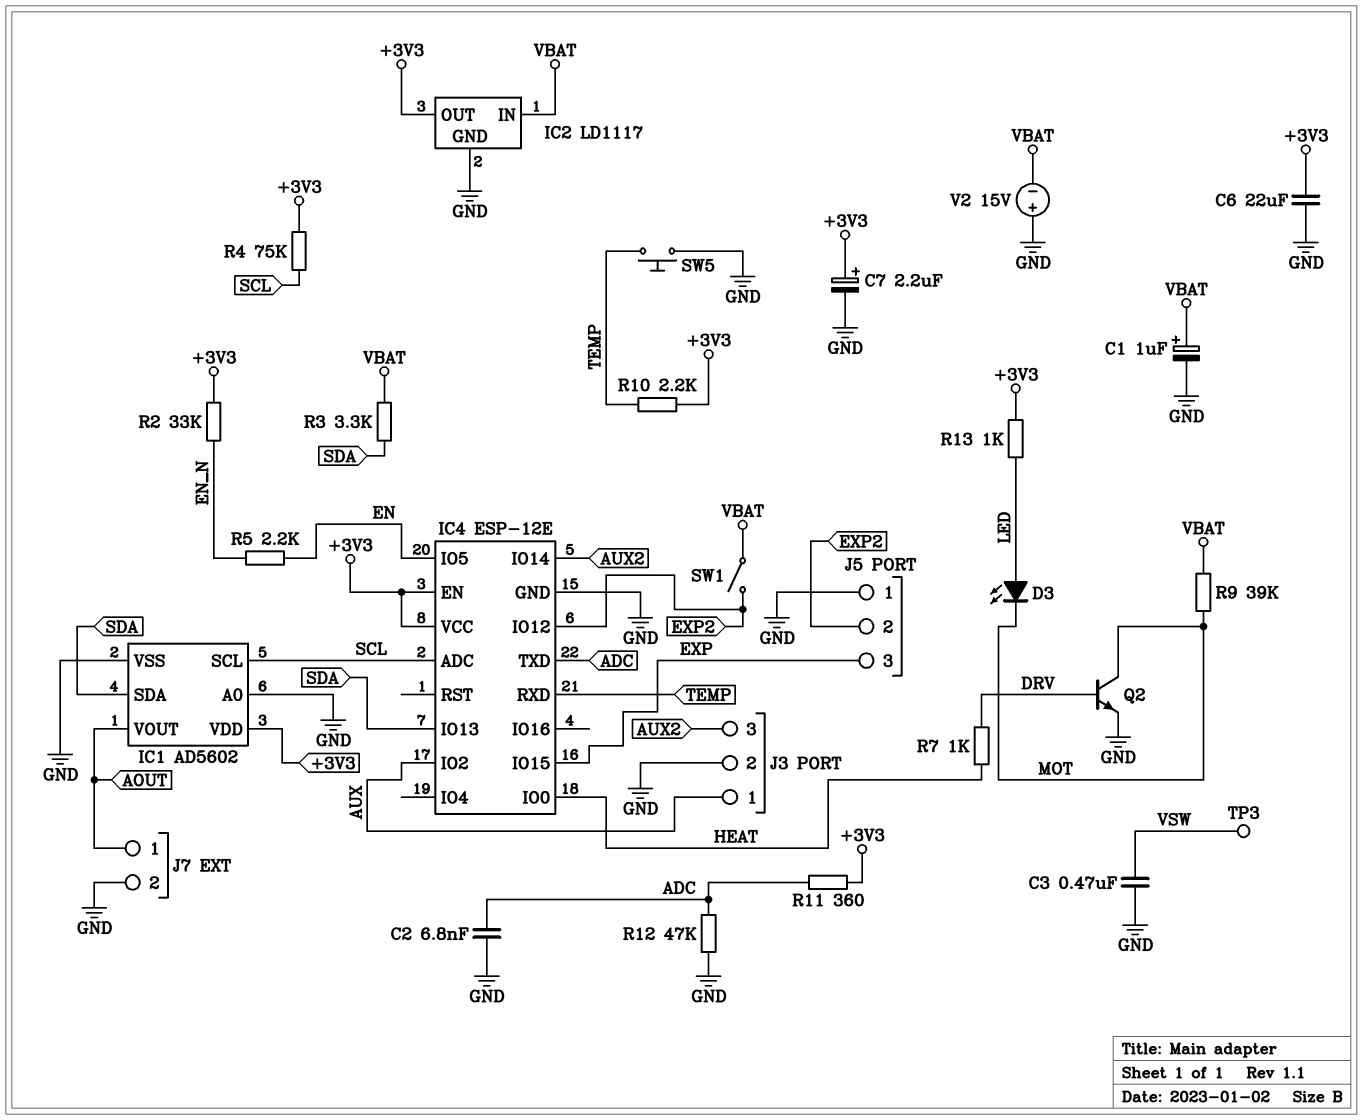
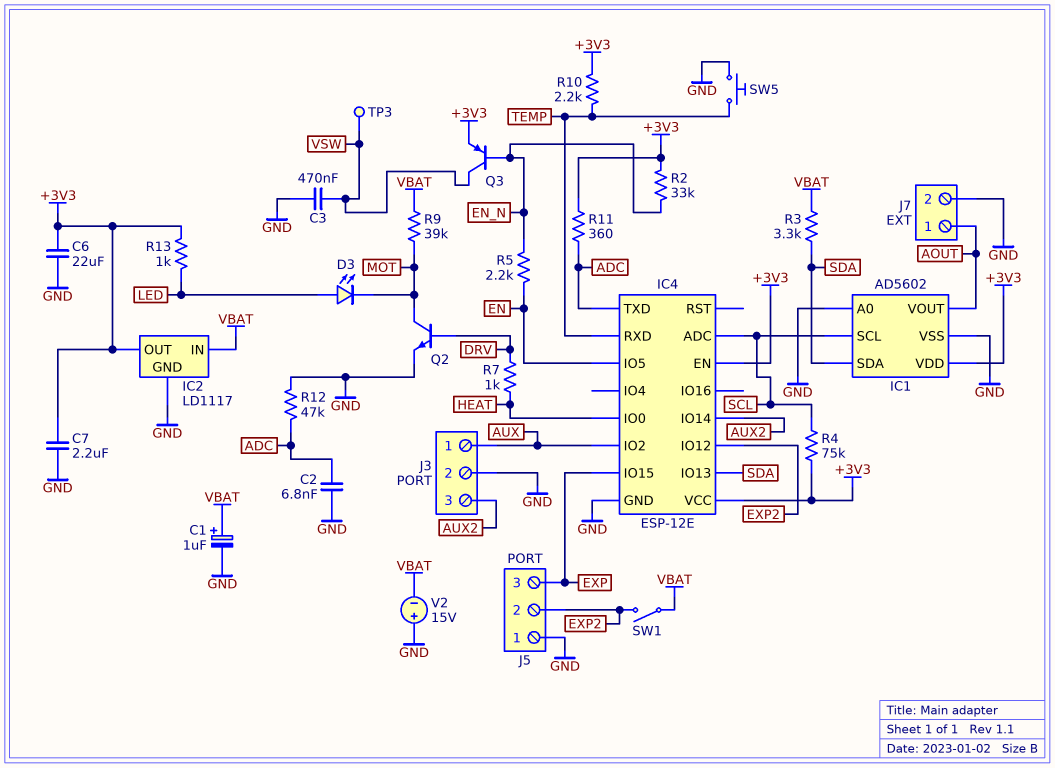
C7: 2.2uF (plus +3V3, minus GND) -> 2.2uF (+3V3, GND)
Q3: none -> PNP (B EN_N, C VSW, E +3V3)

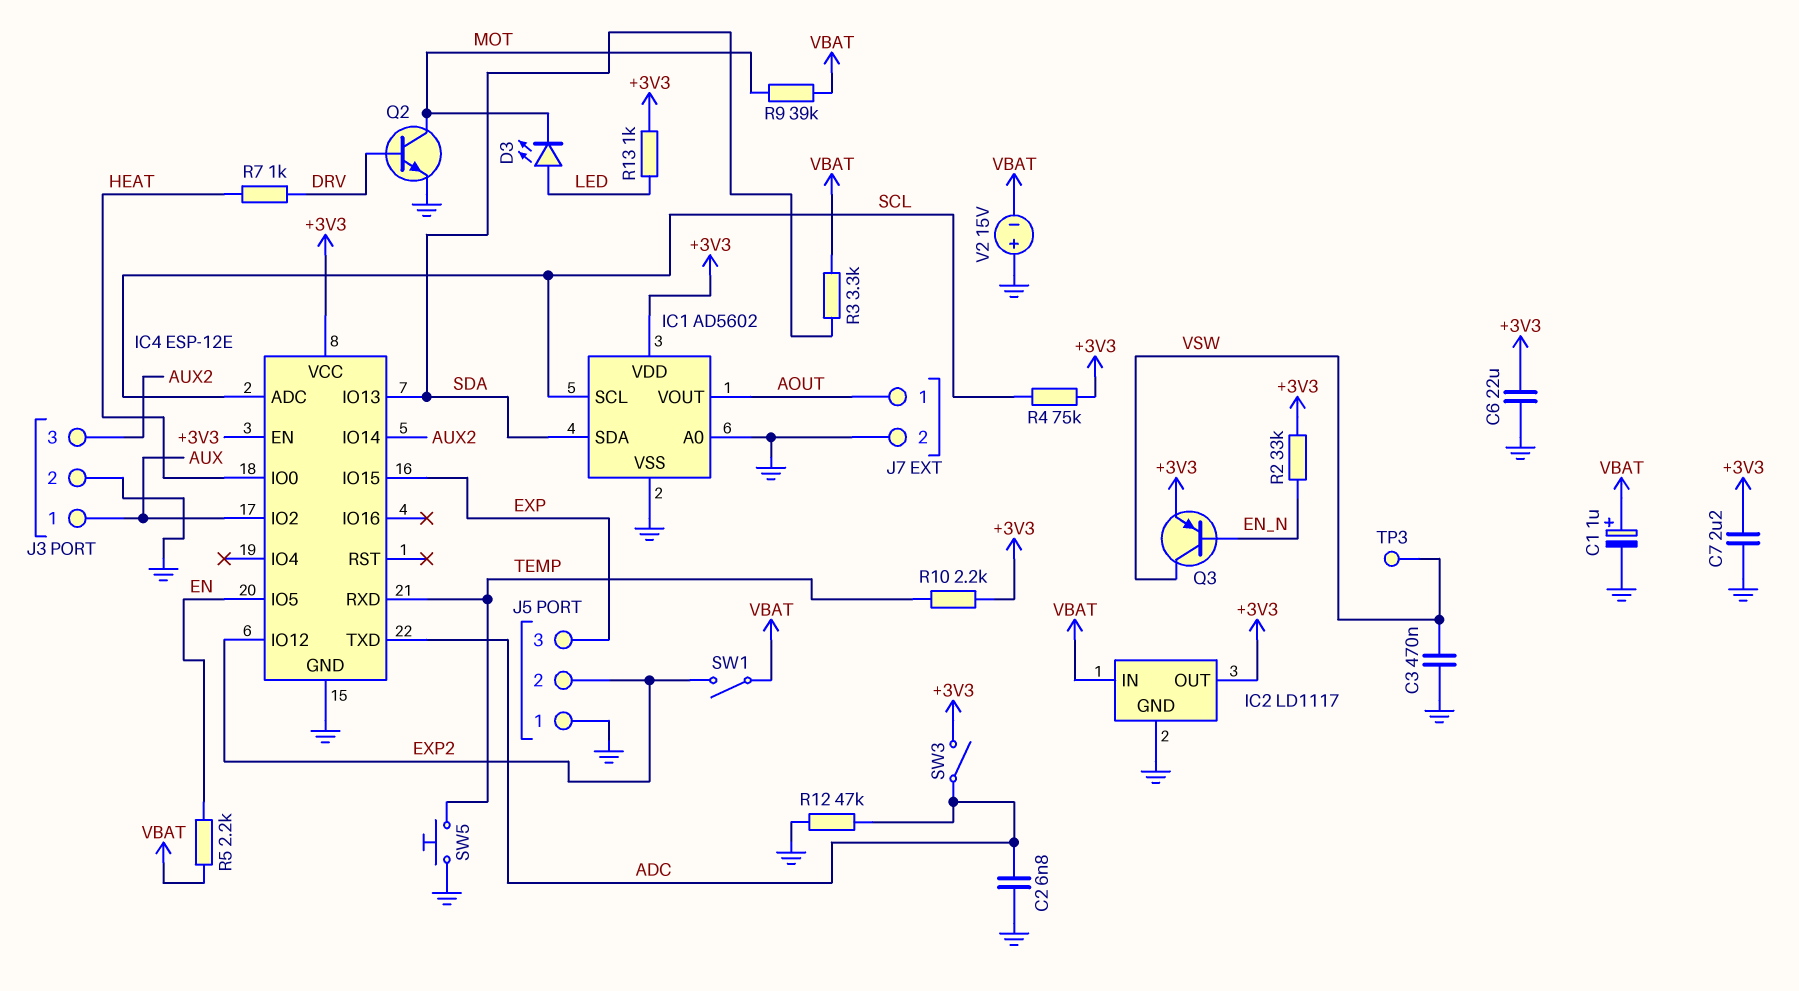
R5: 2.2k (EN, EN_N) -> 2.2k (EN, VBAT)
R11: 360 (+3V3, ADC) -> none
SW3: none -> switch (+3V3, ADC)

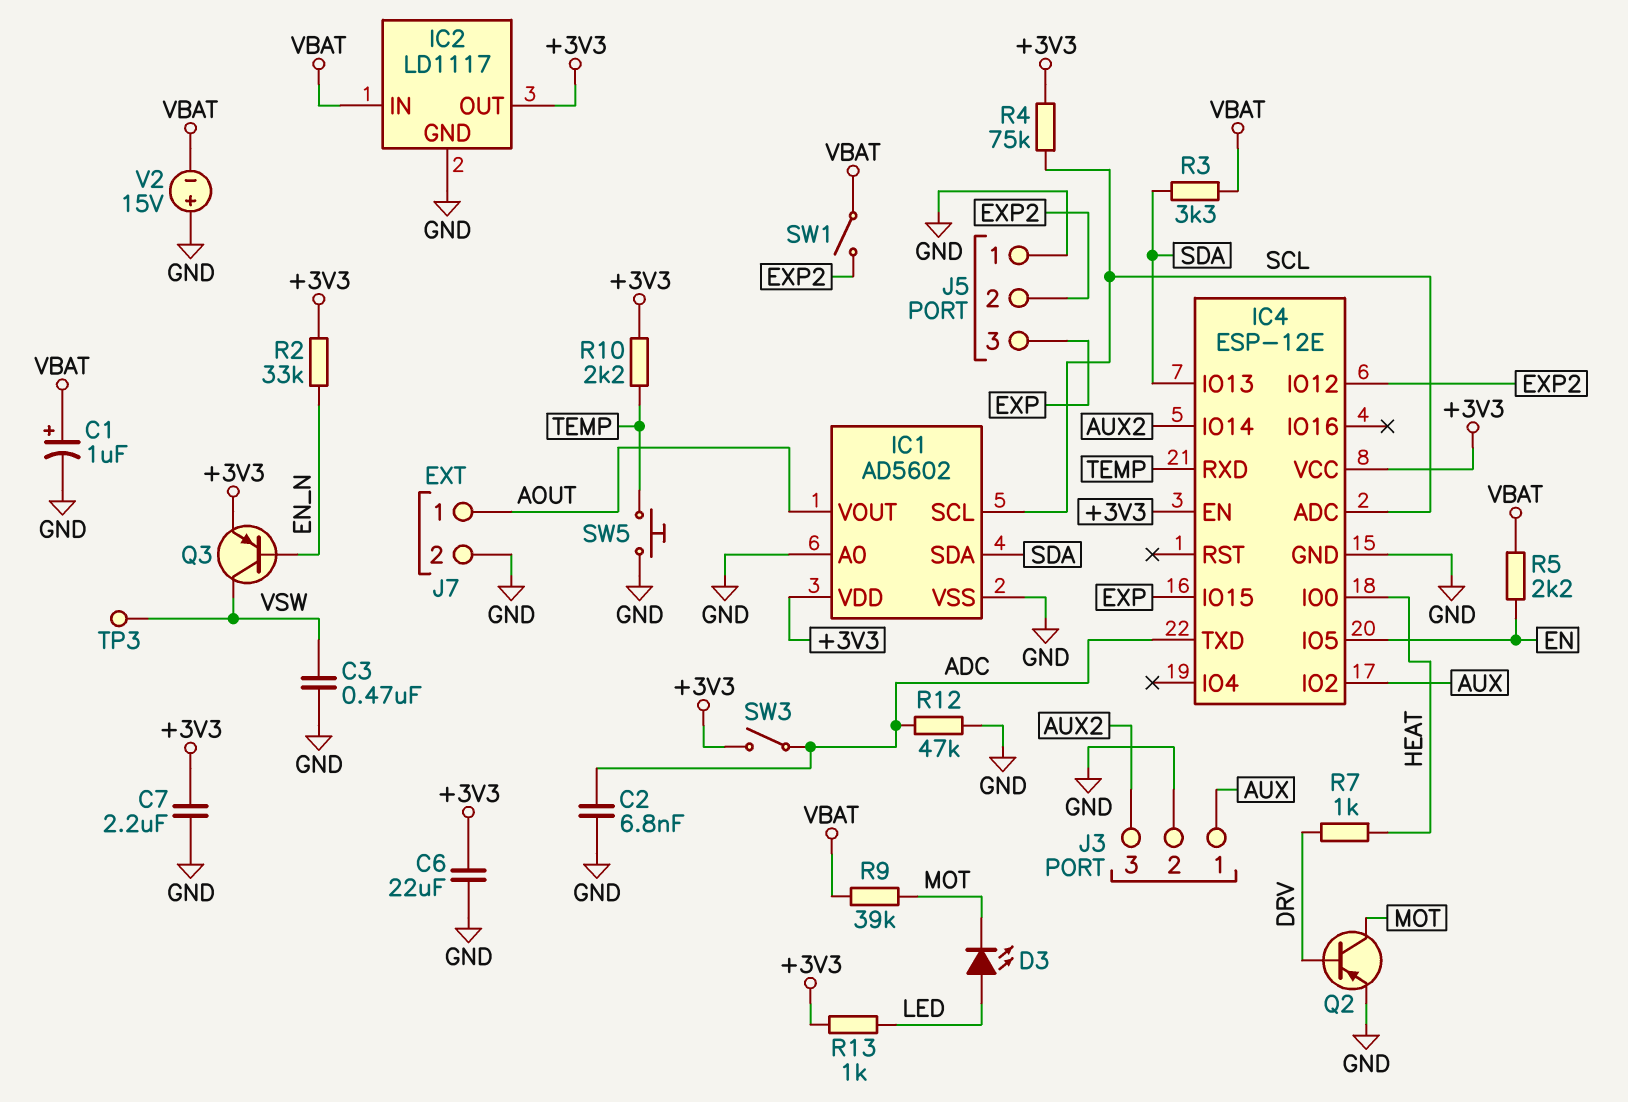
Q2: NPN (B DRV, C MOT, E GND) -> PNP (B DRV, C MOT, E GND)

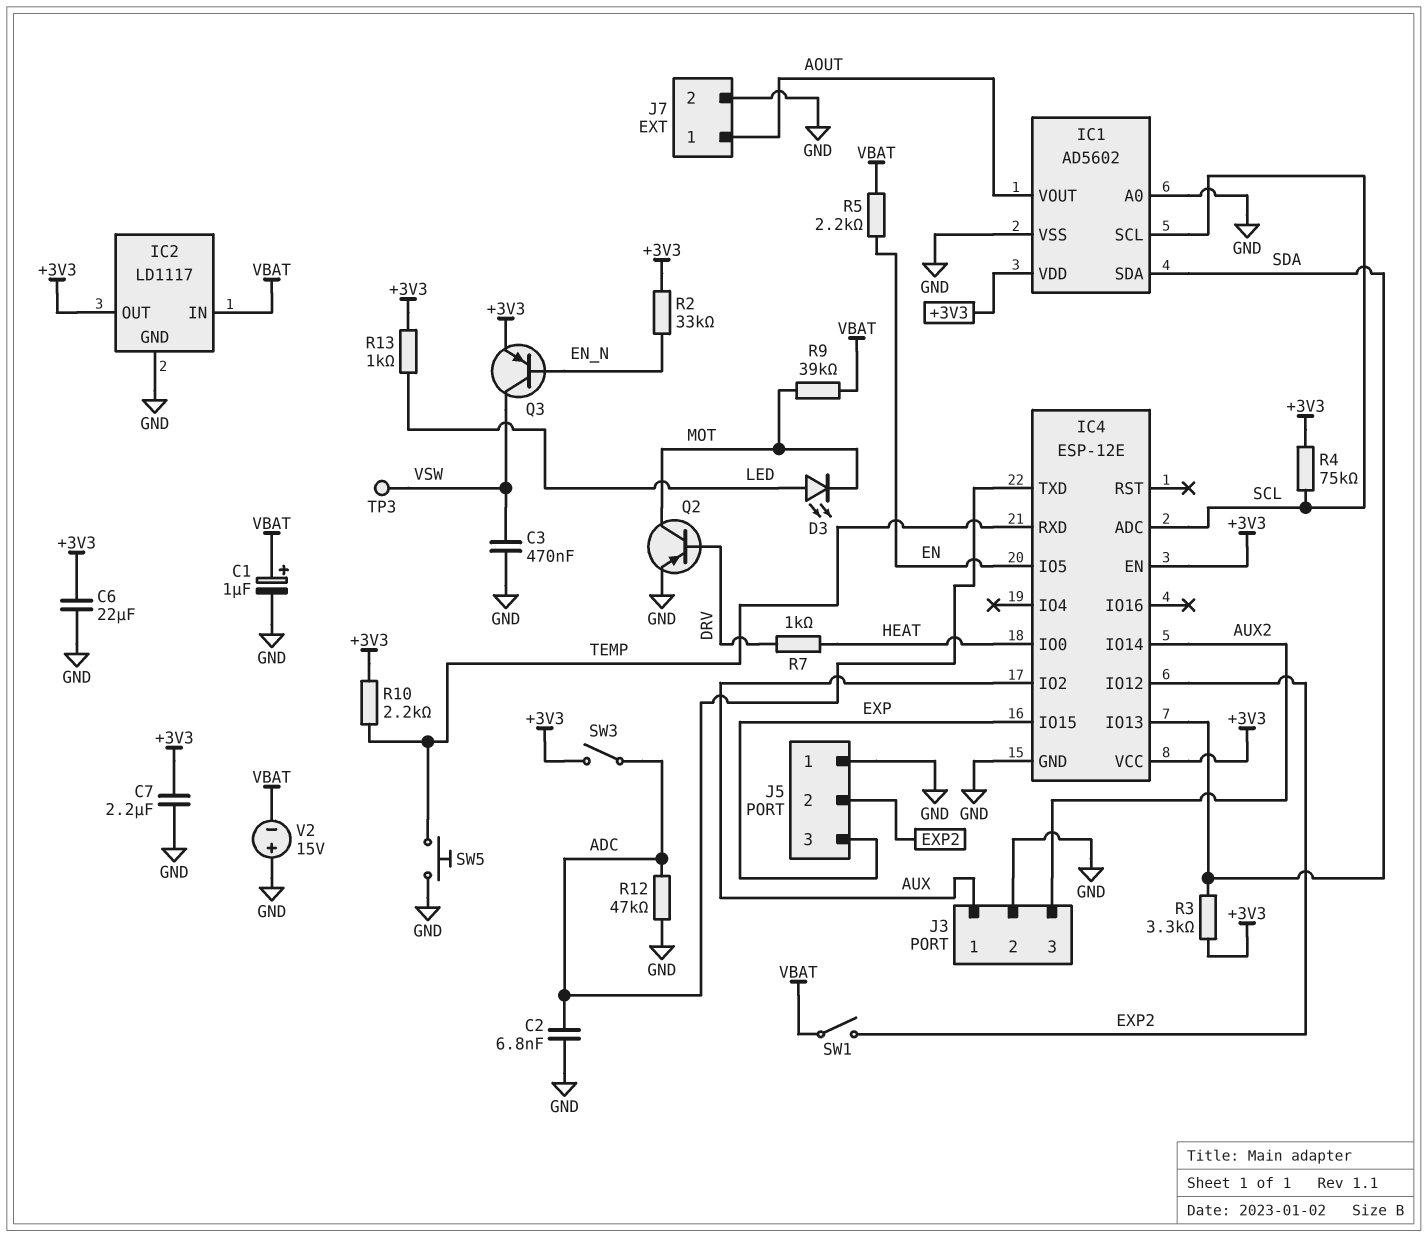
R3: 3.3k (SDA, VBAT) -> 3.3k (+3V3, SDA)

